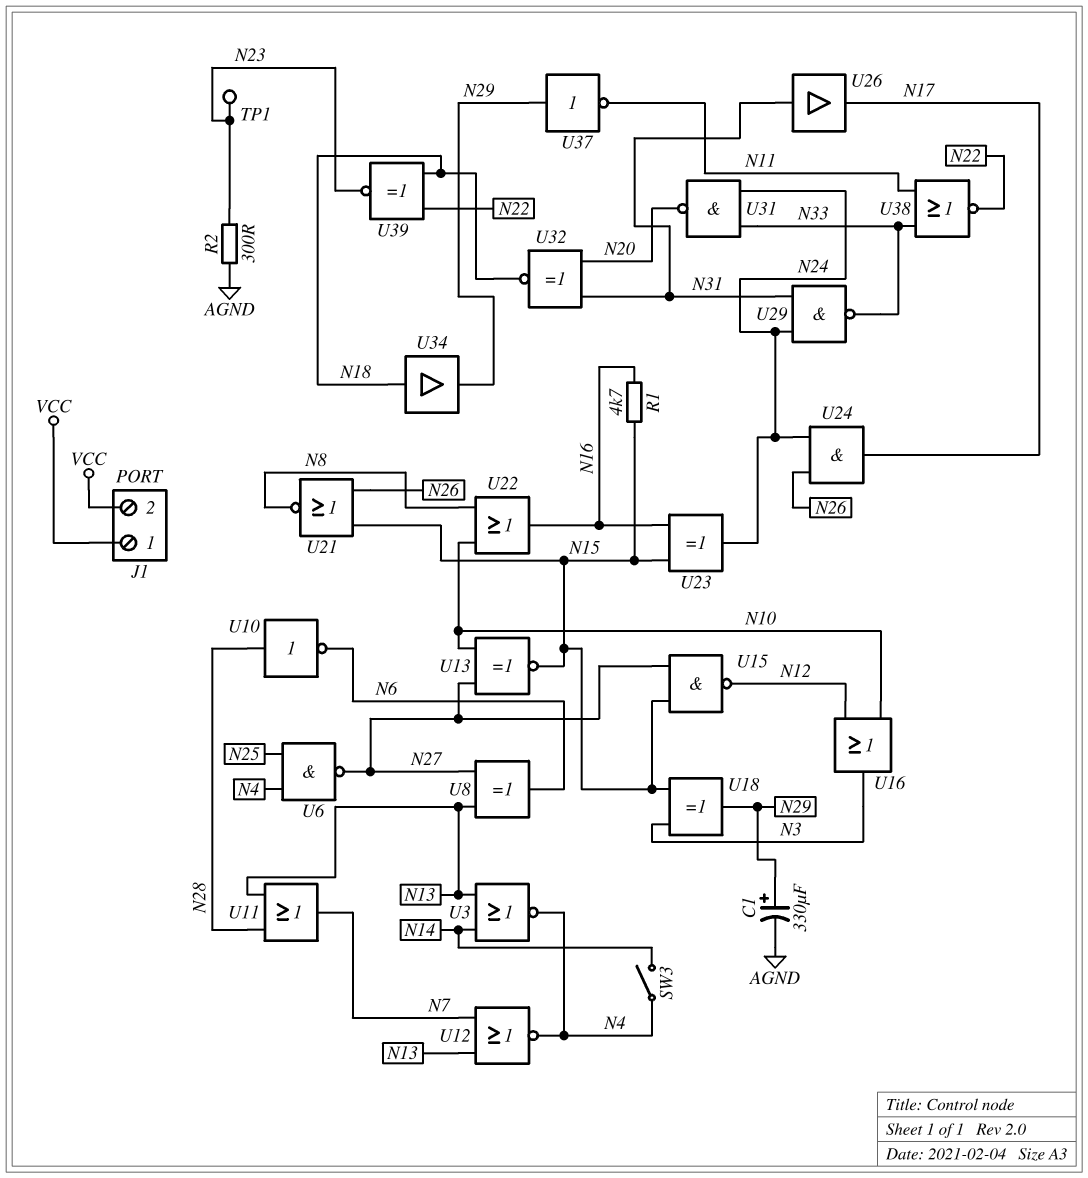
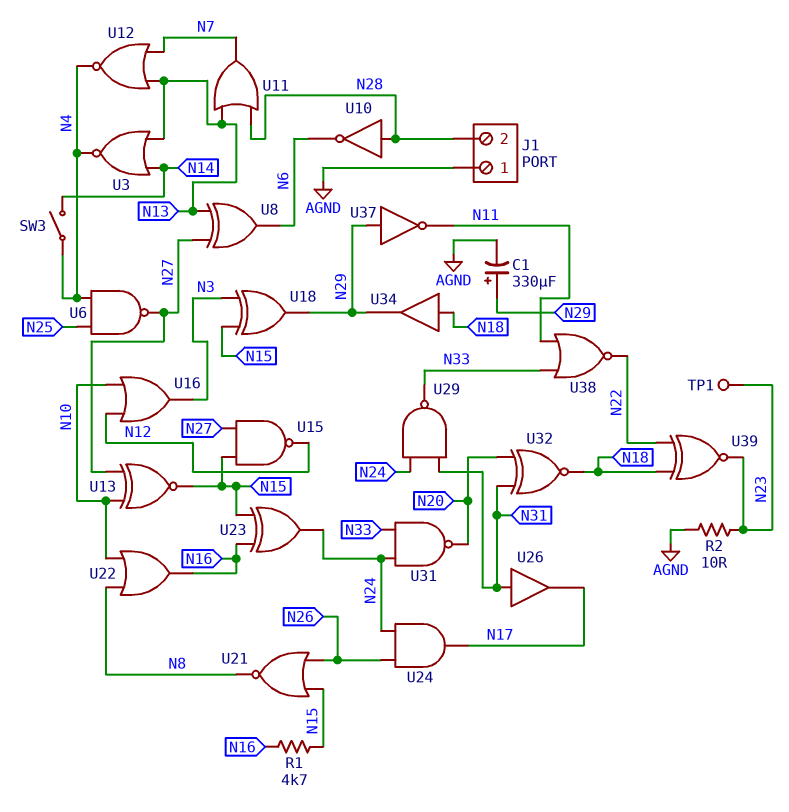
J1 pin 1: VCC -> AGND
J1 pin 2: VCC -> N28
R2: 300 (AGND, N23) -> 10 (AGND, N23)

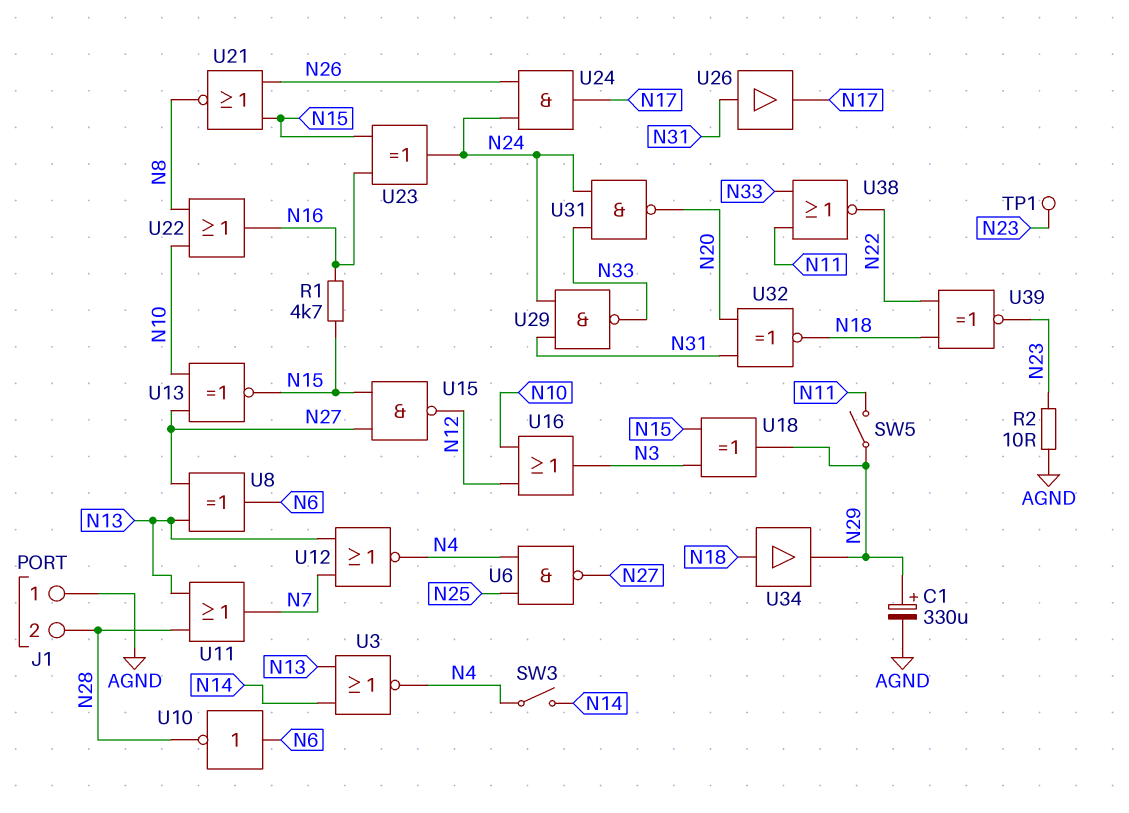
SW5: none -> switch (N11, N29)
U10: NOT (in N28, out N6) -> NOT (in N6, out N28)
U37: NOT (in N29, out N11) -> none

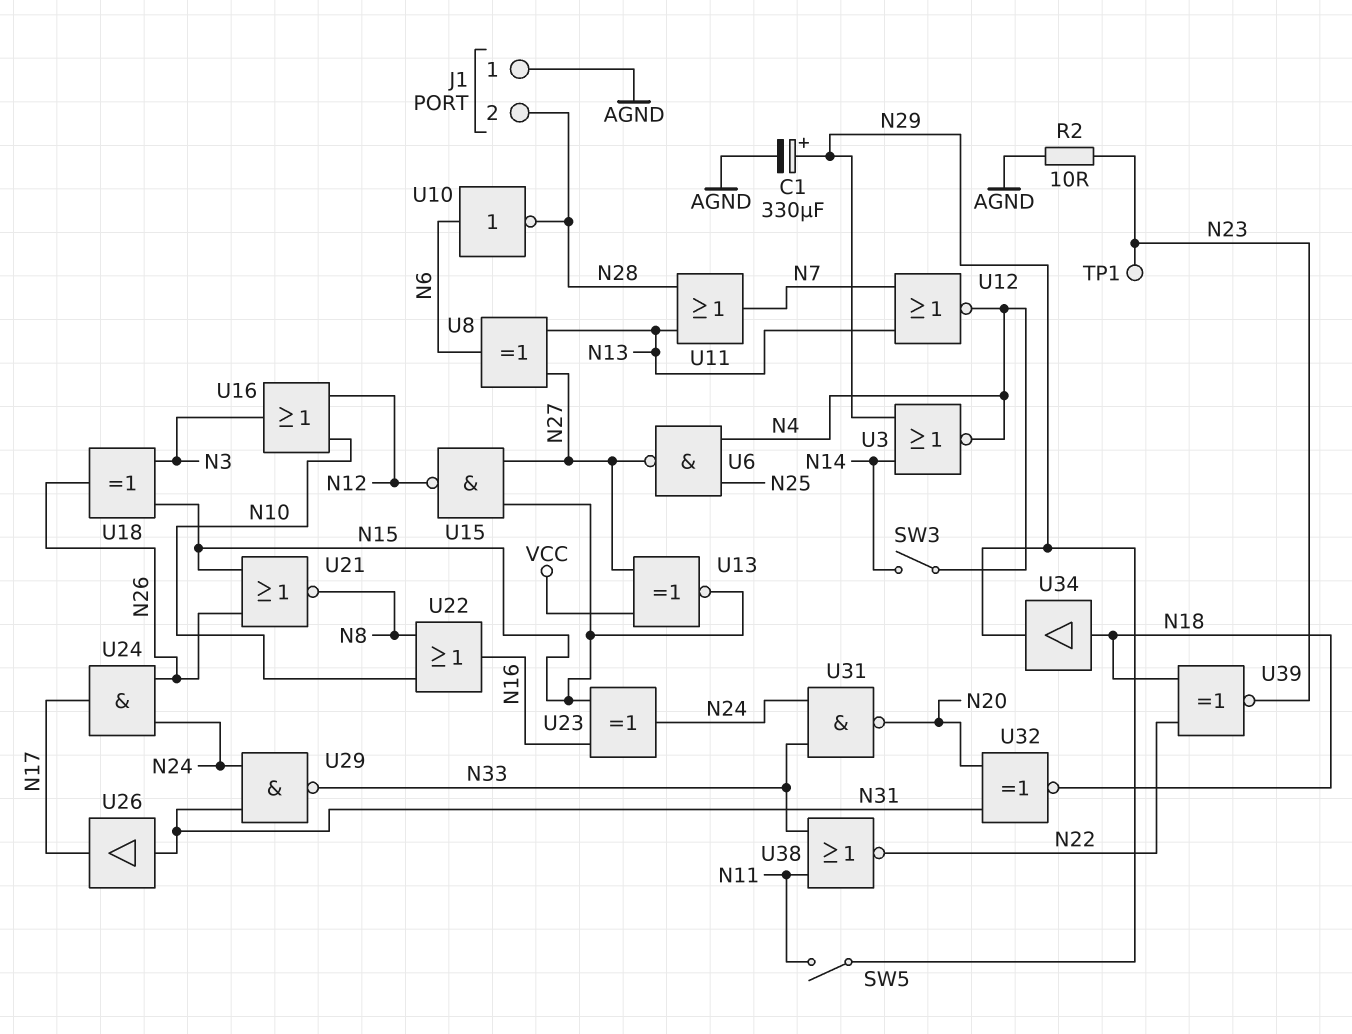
R1: 4.7k (N15, N16) -> none
U3: NOR (in N13, in N14, out N4) -> NOR (in N14, in N29, out N4)
U13: XNOR (in N10, in N27, out N15) -> XNOR (in N27, in VCC, out N15)
U18: XOR (in N3, in N15, out N29) -> XOR (in N3, in N15, out N26)

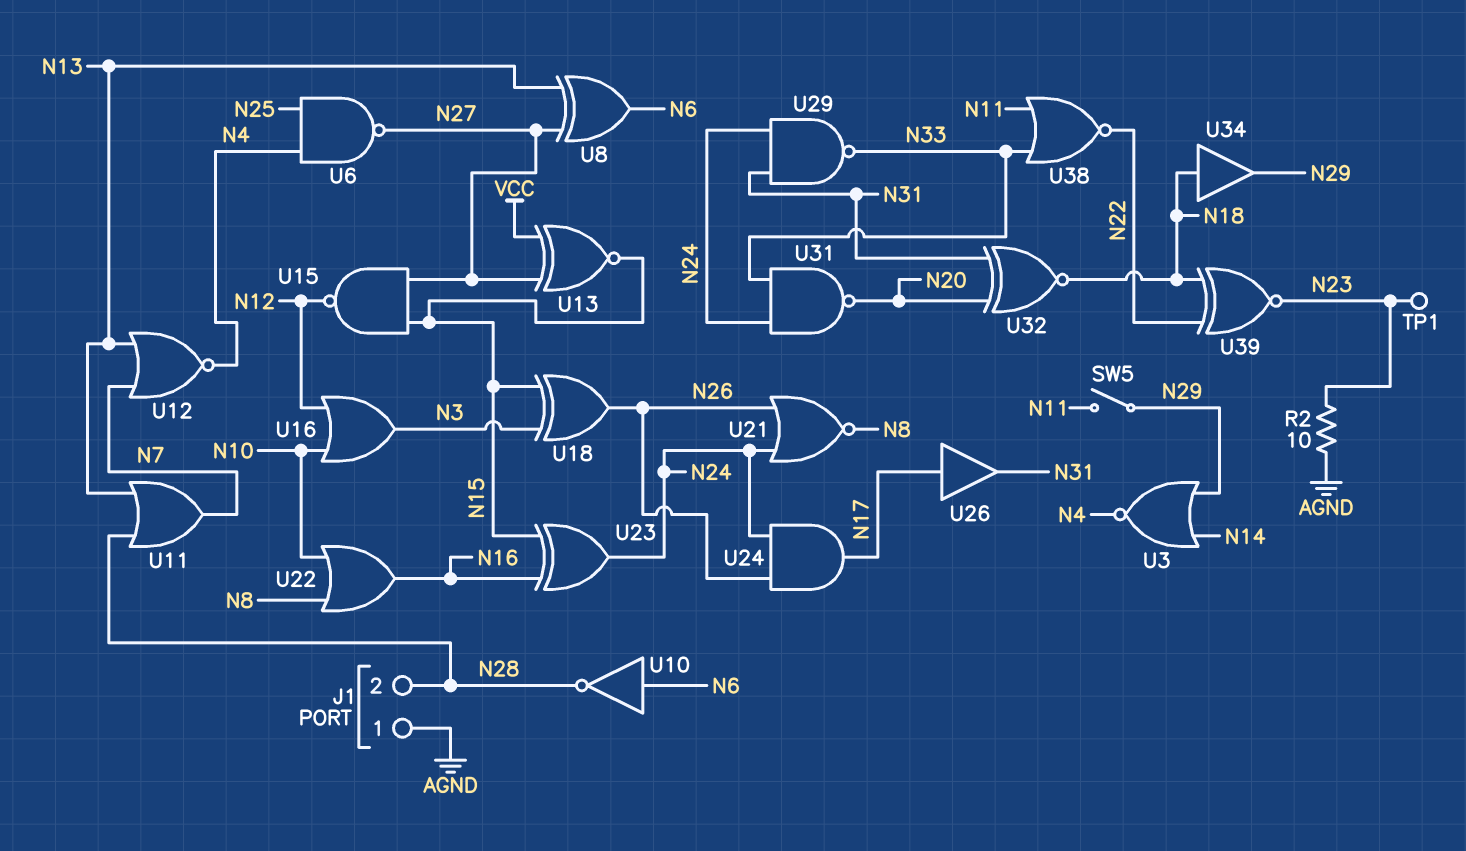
C1: 330uF (plus N29, minus AGND) -> none
SW3: switch (N4, N14) -> none
U21: NOR (in N15, in N26, out N8) -> NOR (in N24, in N26, out N8)
U26: buffer (in N31, out N17) -> buffer (in N17, out N31)

